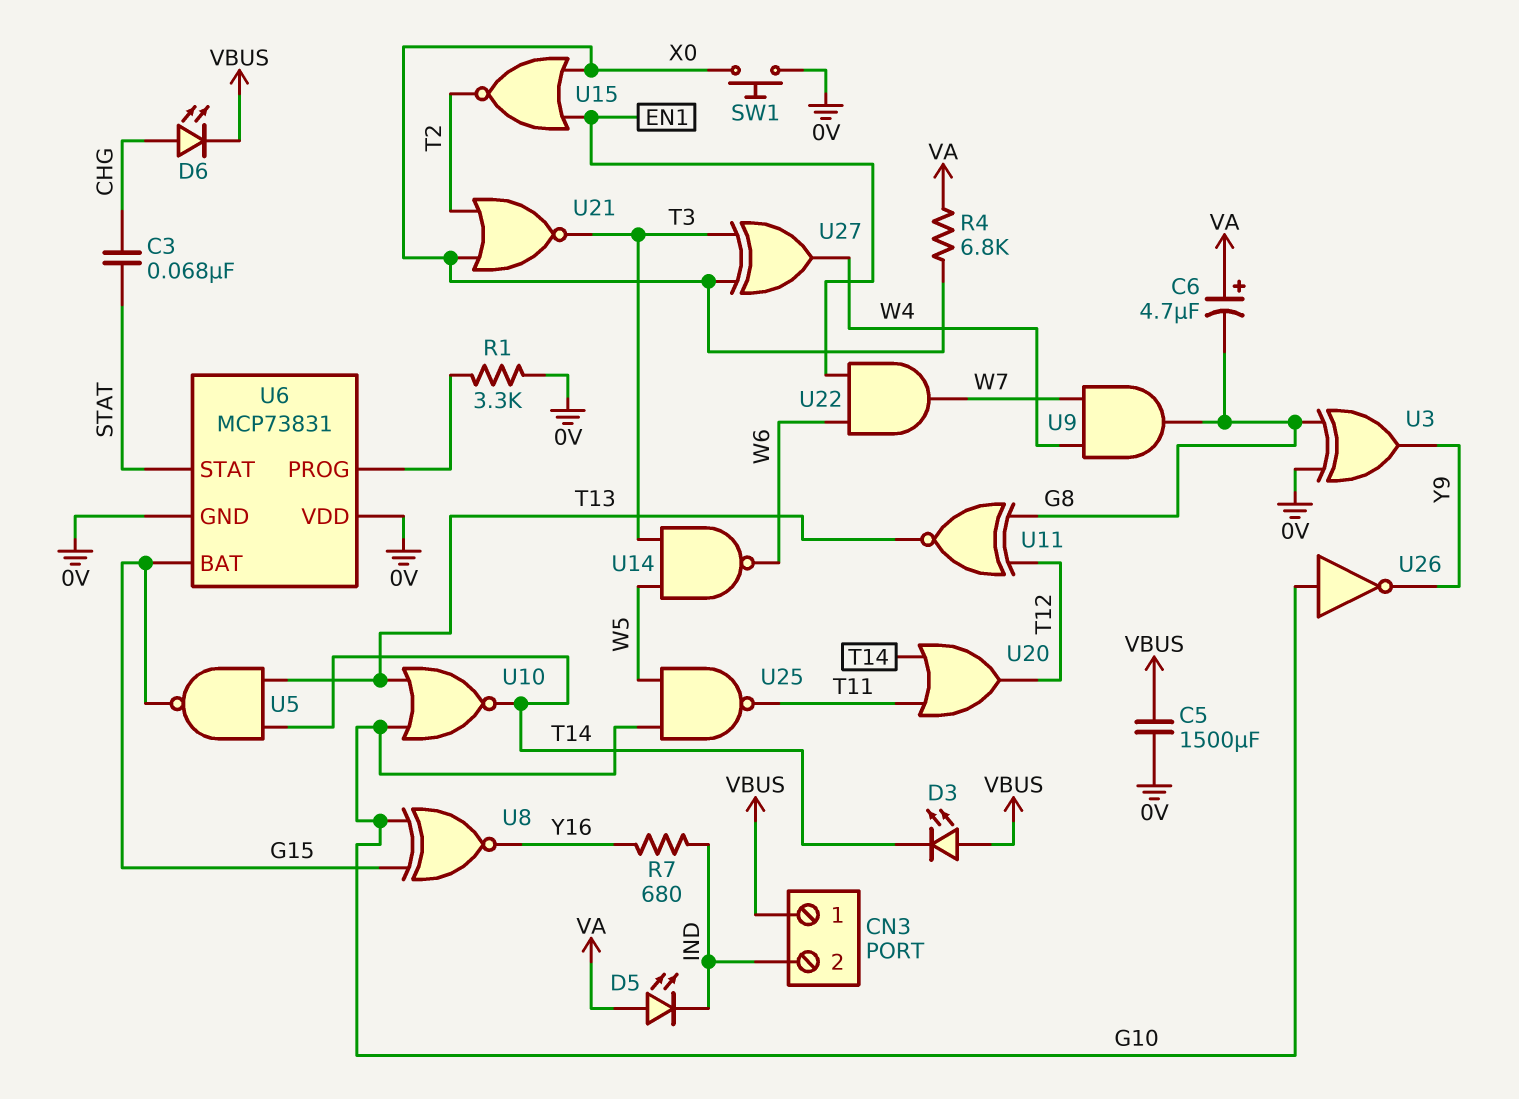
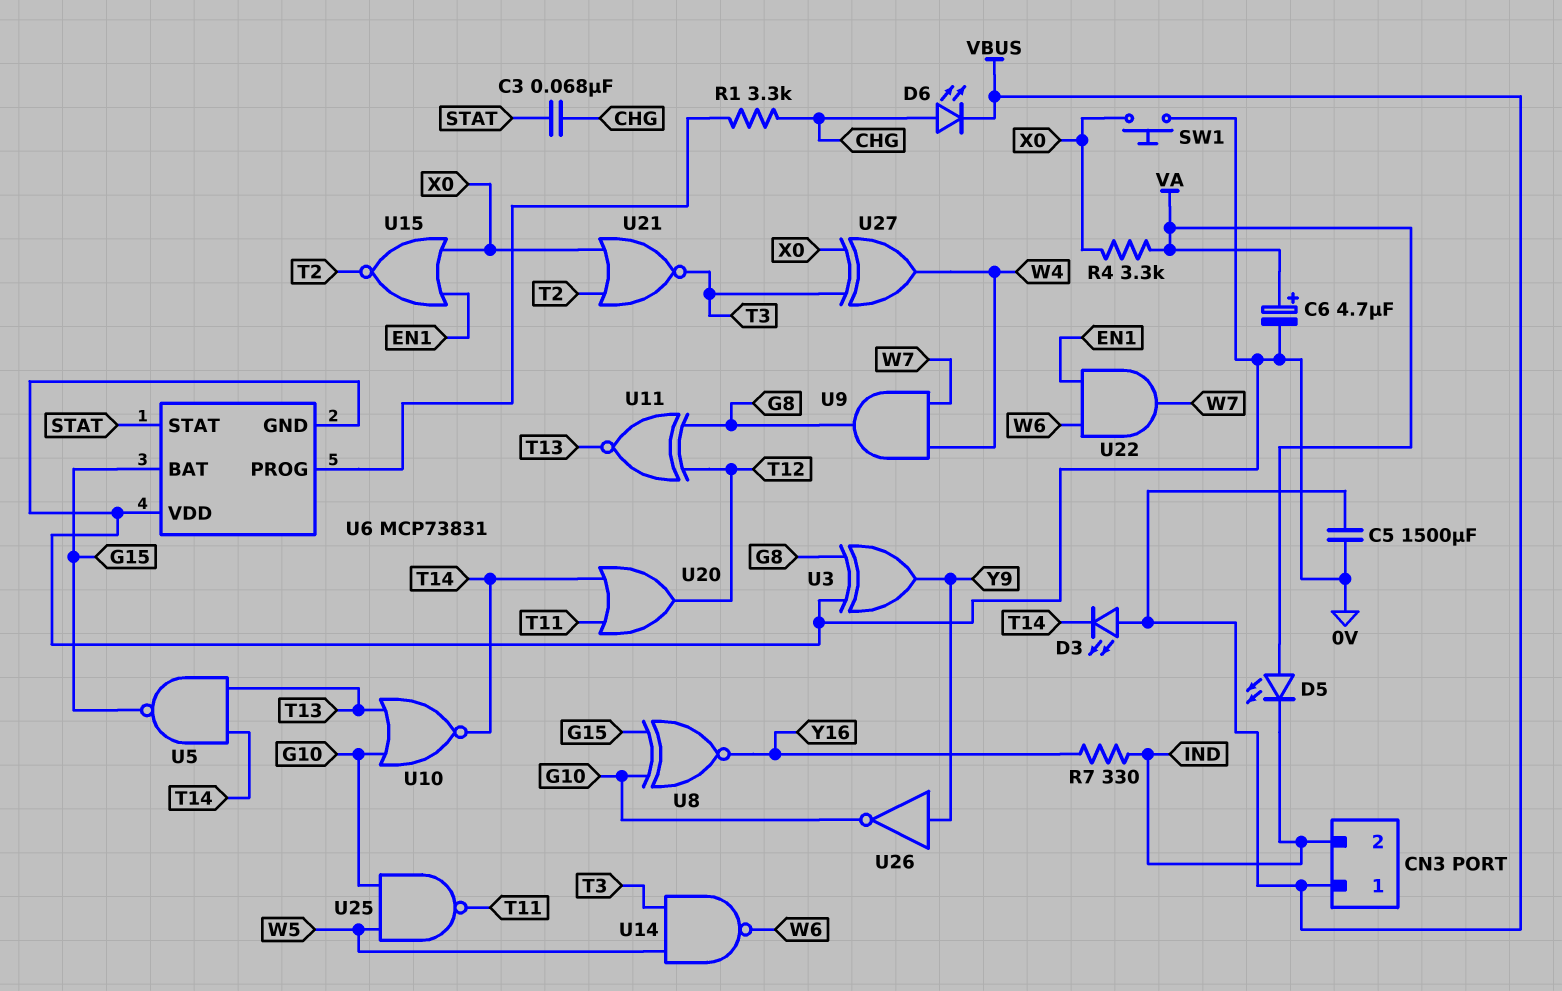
C6: 4.7uF (plus VA, minus G8) -> 4.7uF (plus VA, minus 0V)
R1: 3.3k (0V, U6/PROG) -> 3.3k (CHG, U6/PROG)
R4: 6.8k (VA, X0) -> 3.3k (VA, X0)
R7: 680 (IND, Y16) -> 330 (IND, Y16)
U26: NOT (in G10, out Y9) -> NOT (in Y9, out G10)

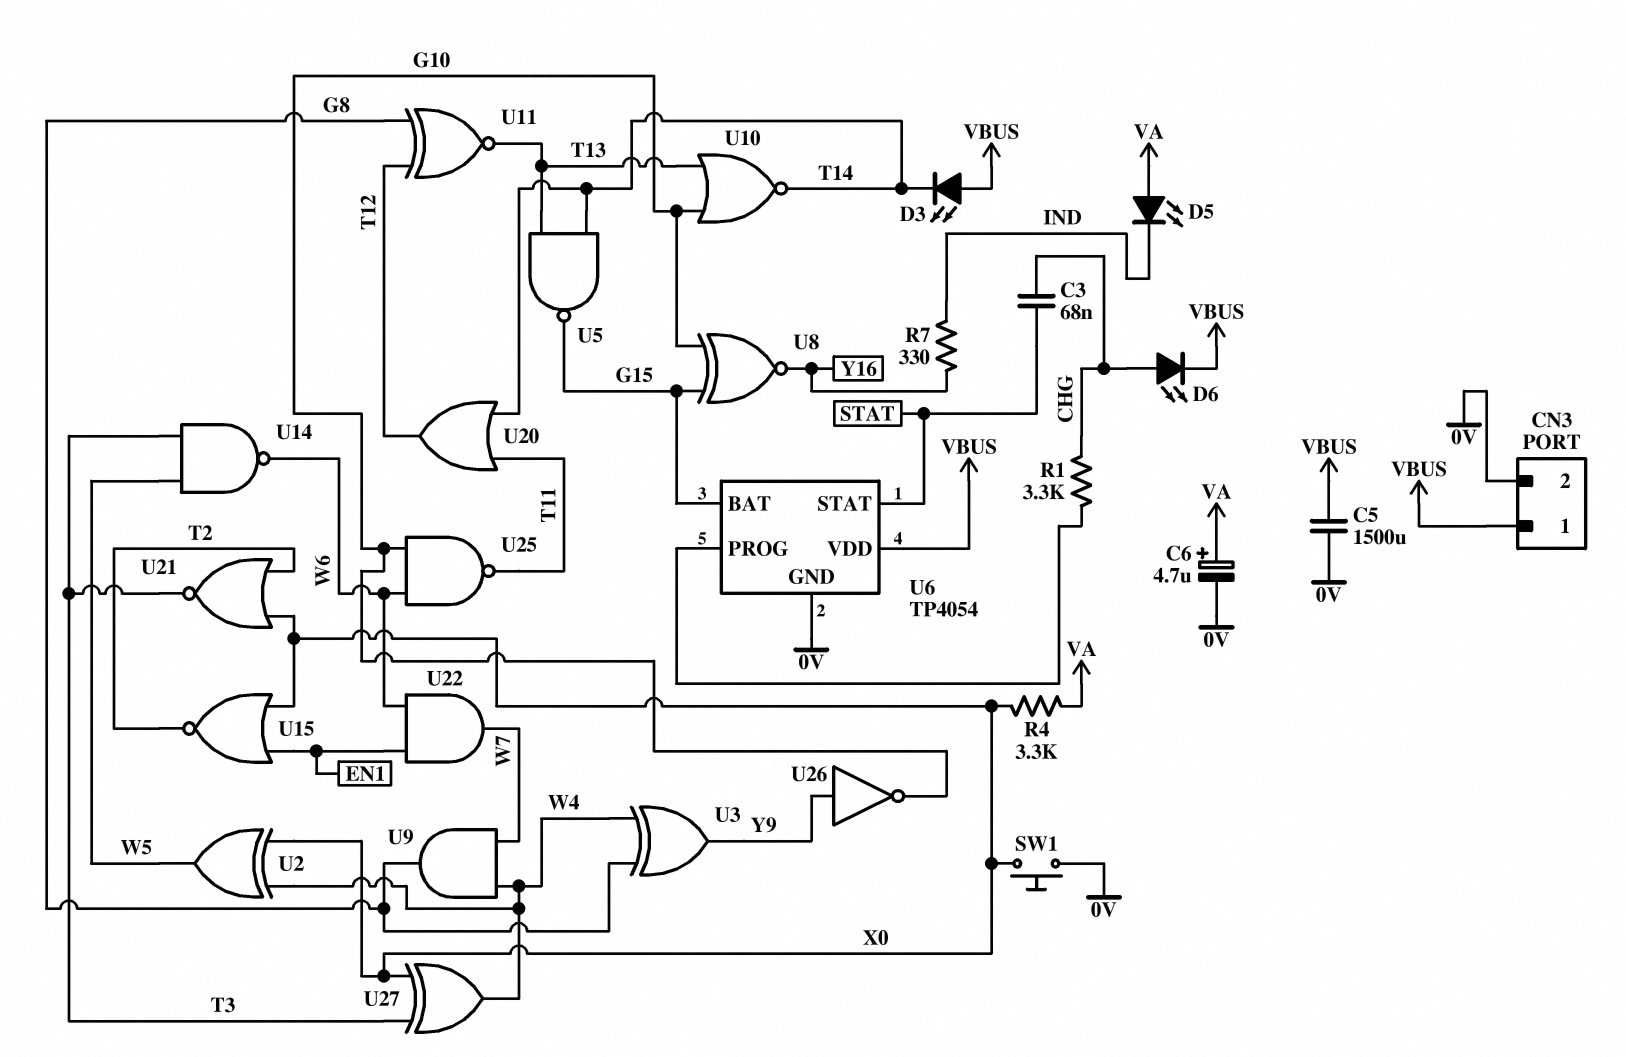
CN3 pin 2: IND -> 0V
U2: none -> XOR (in W4, in X0, out W5)
U3: XOR (in 0V, in G8, out Y9) -> XOR (in G8, in W4, out Y9)
U6: MCP73831 -> TP4054
U6 pin VDD: 0V -> VBUS
U25: NAND (in G10, in W5, out T11) -> NAND (in G10, in W6, out T11)

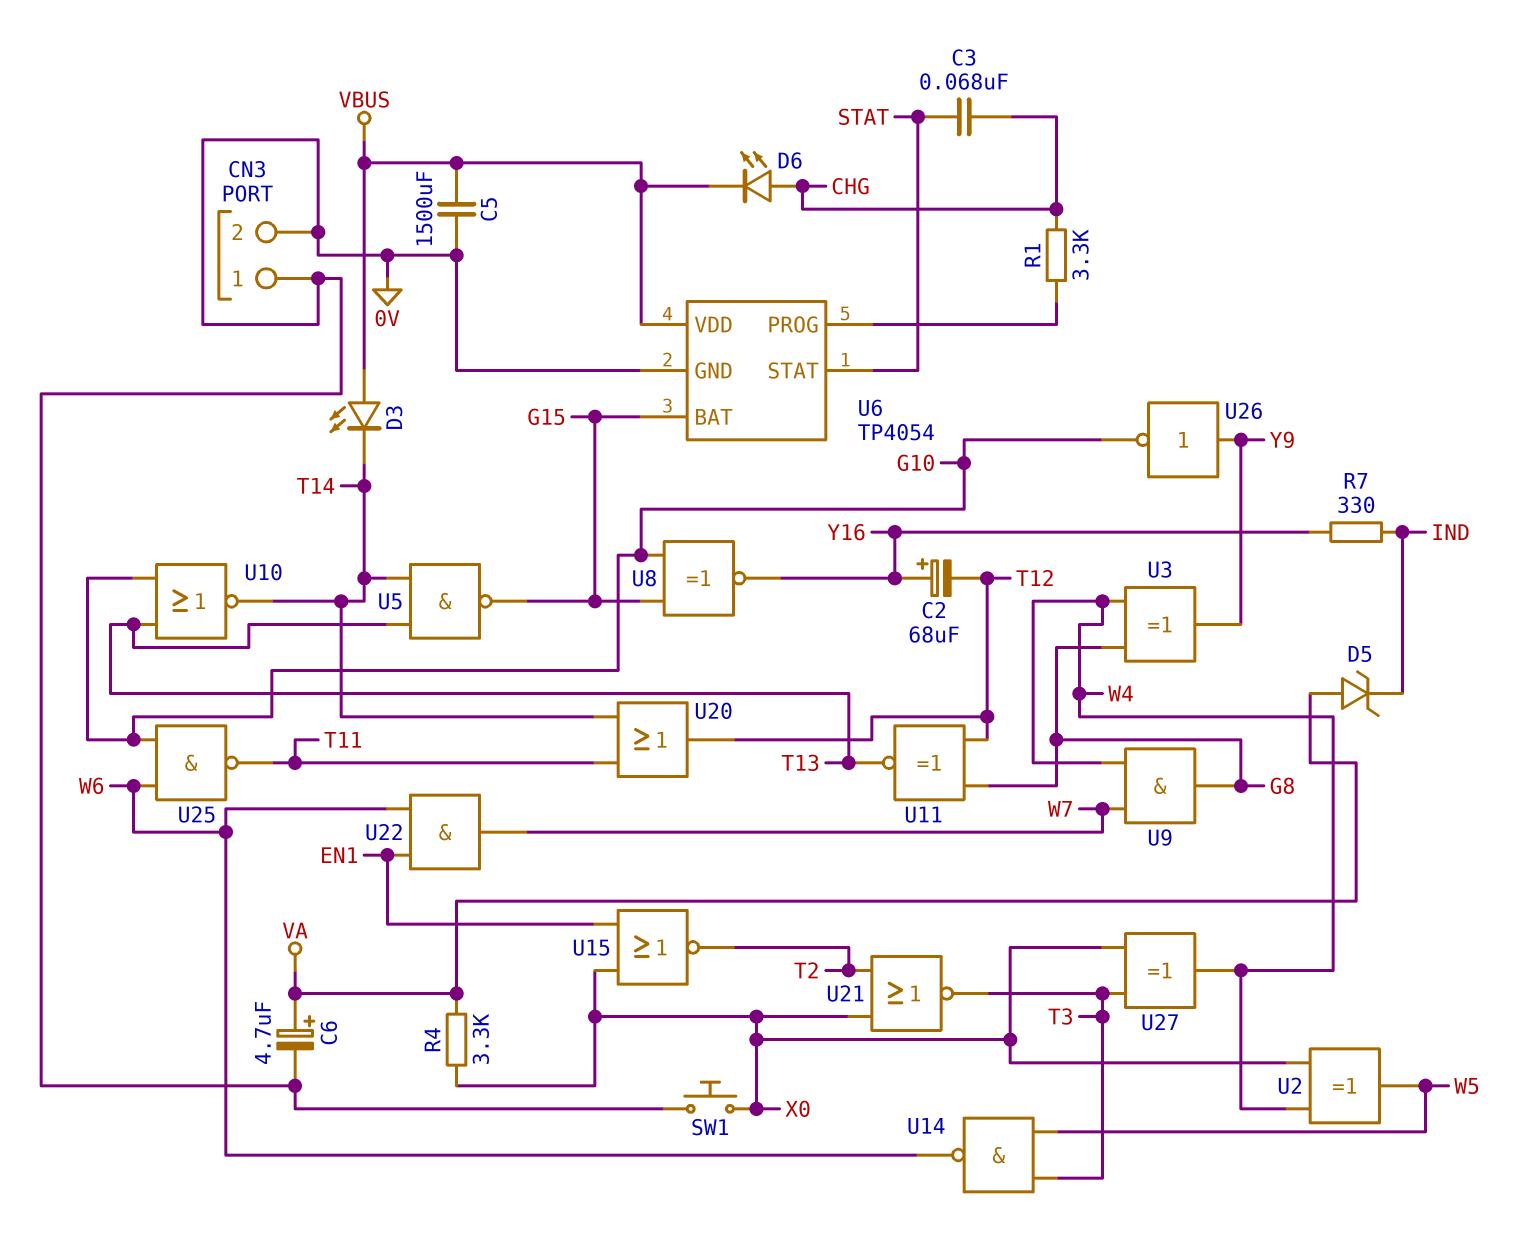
C2: none -> 68uF (plus Y16, minus T12)
CN3 pin 1: VBUS -> 0V
D5: LED (A VA, K IND) -> zener (A VA, K IND)

